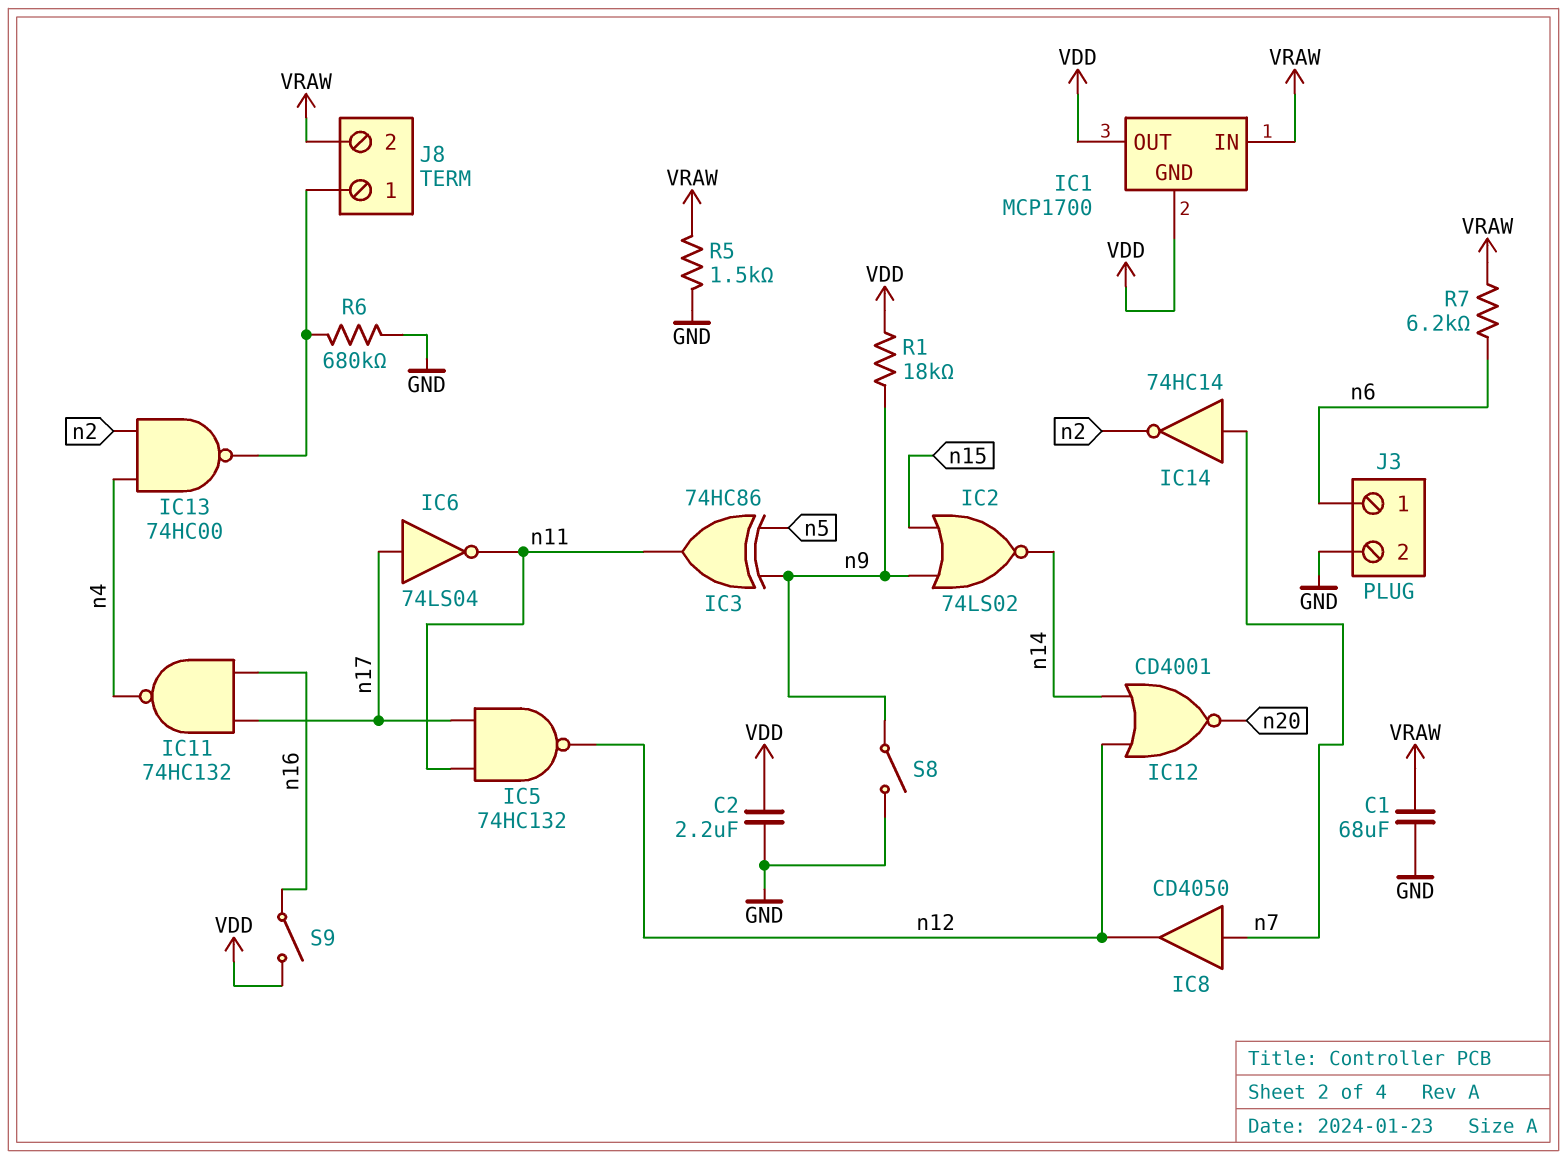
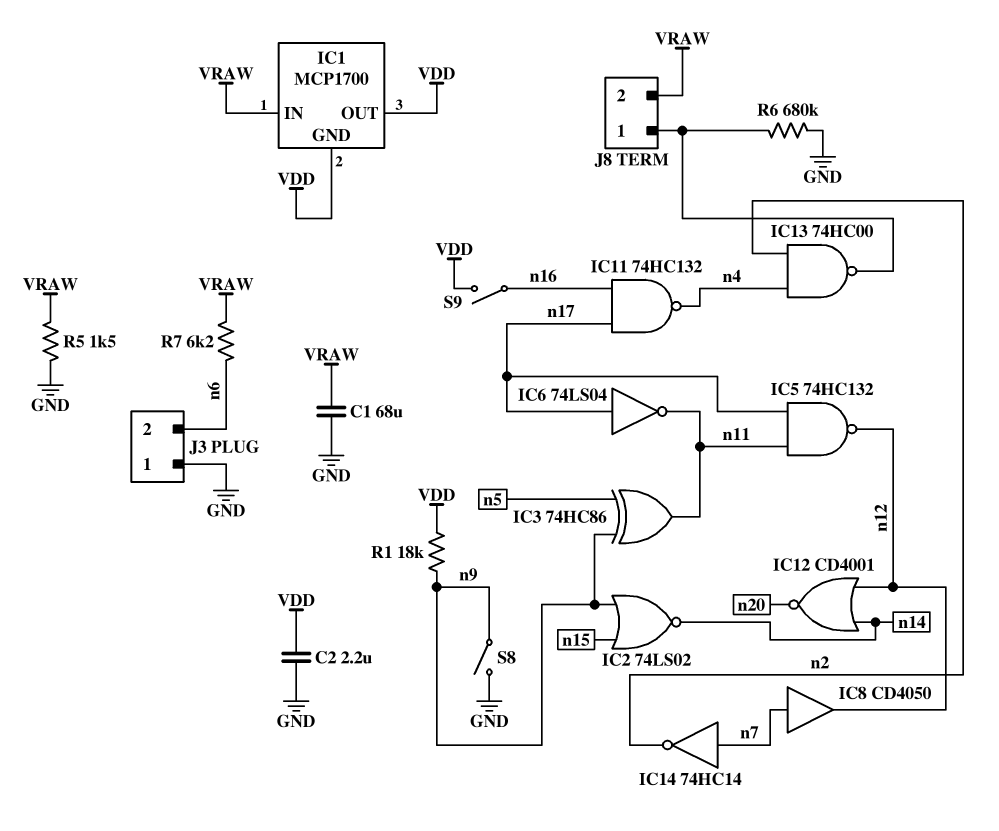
J3 pin 1: n6 -> GND
J3 pin 2: GND -> n6

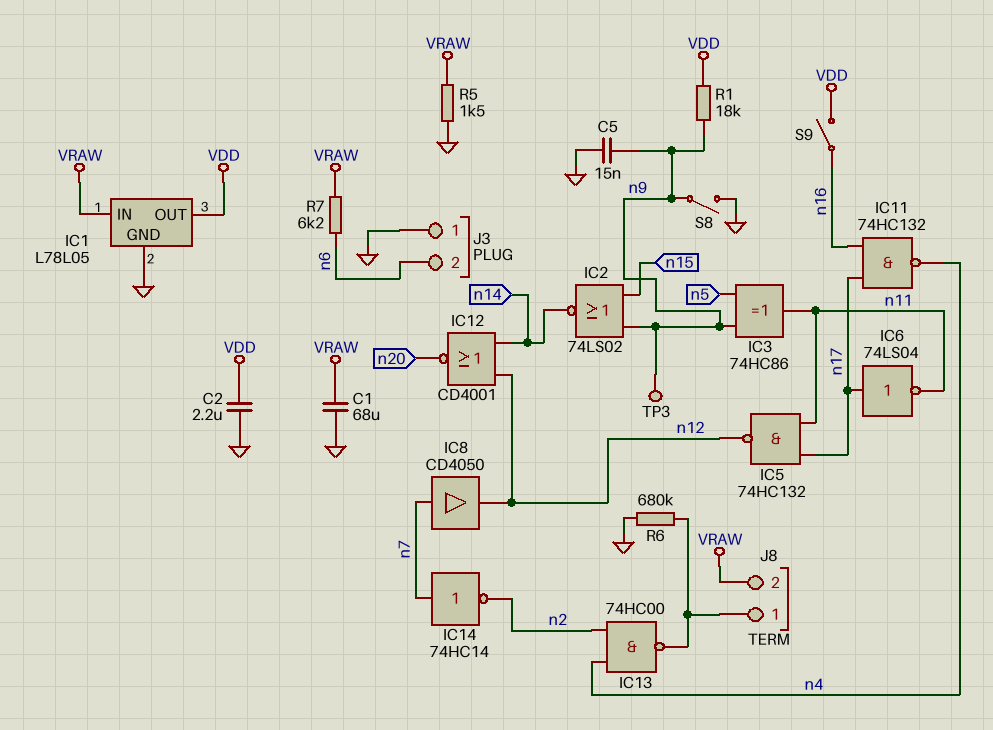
C5: none -> 15nF (GND, n9)
IC1: MCP1700 -> L78L05
IC1 pin GND: VDD -> GND
TP3: none -> test point (n9)

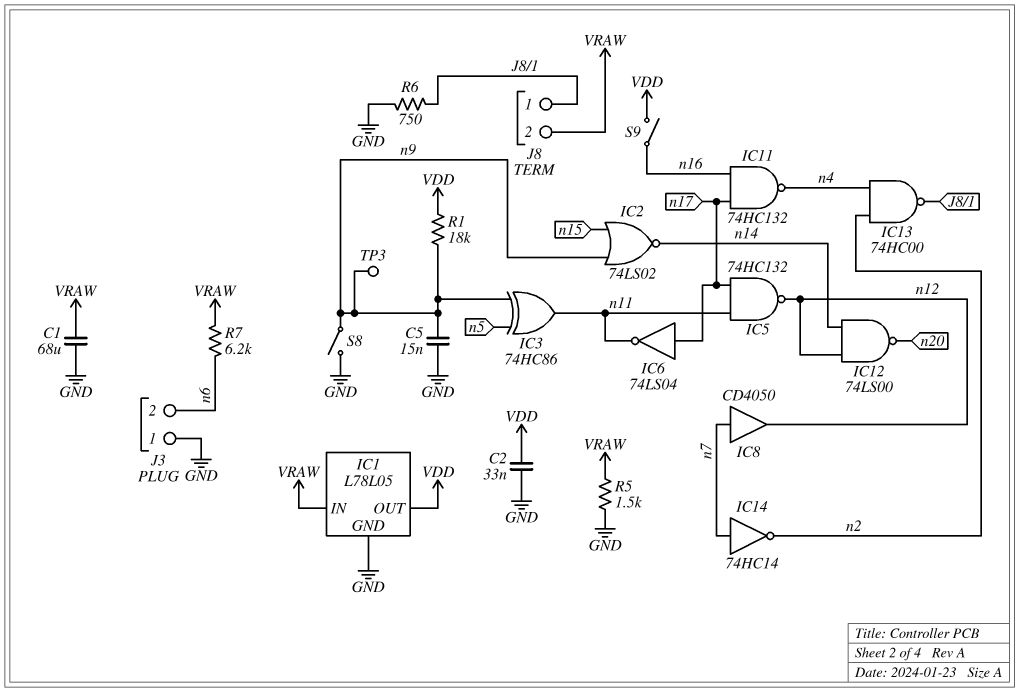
C2: 2.2uF (GND, VDD) -> 33nF (GND, VDD)
IC12: NOR CD4001 (in n12, in n14, out n20) -> NAND 74LS00 (in n12, in n14, out n20)
R6: 680k (GND, J8/1) -> 750 (GND, J8/1)

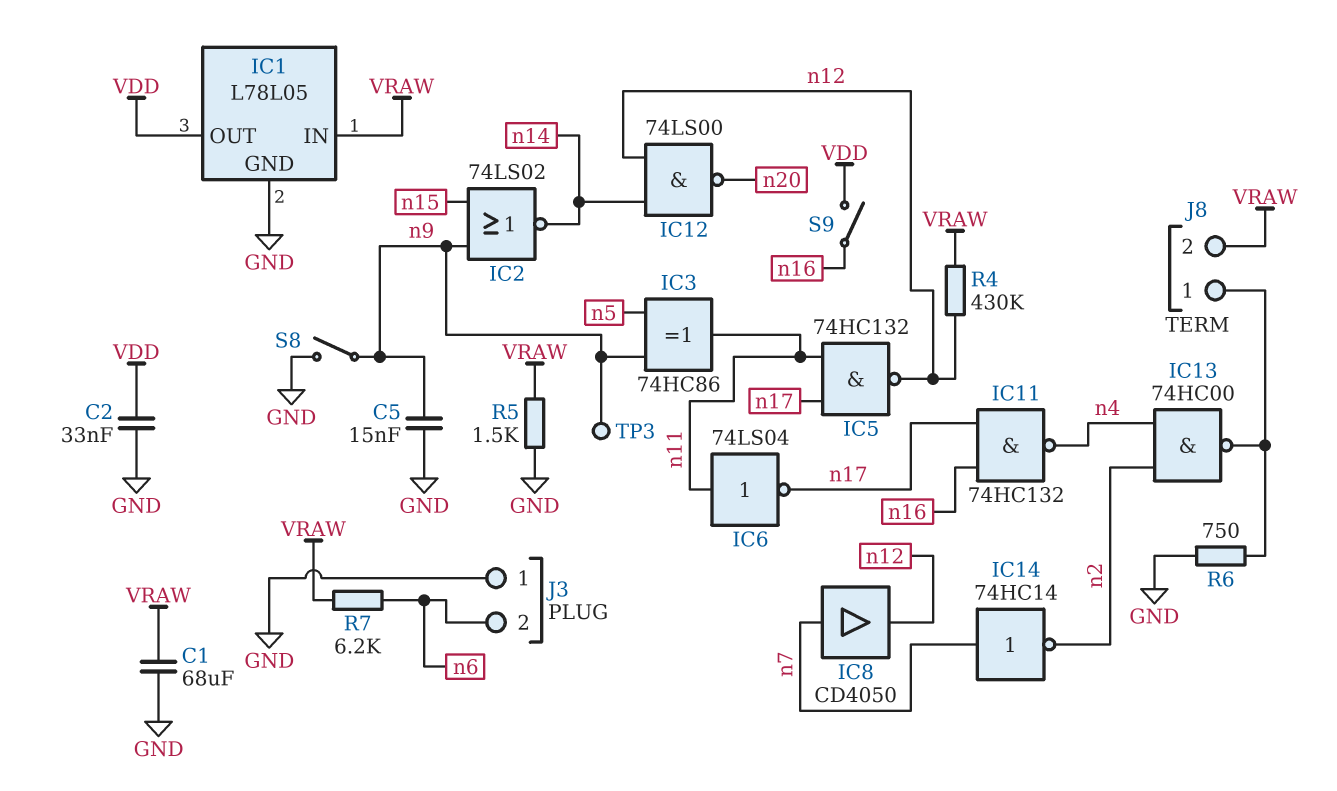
IC6: NOT 74LS04 (in n17, out n11) -> NOT 74LS04 (in n11, out n17)
R1: 18k (VDD, n9) -> none
R4: none -> 430k (VRAW, n12)

